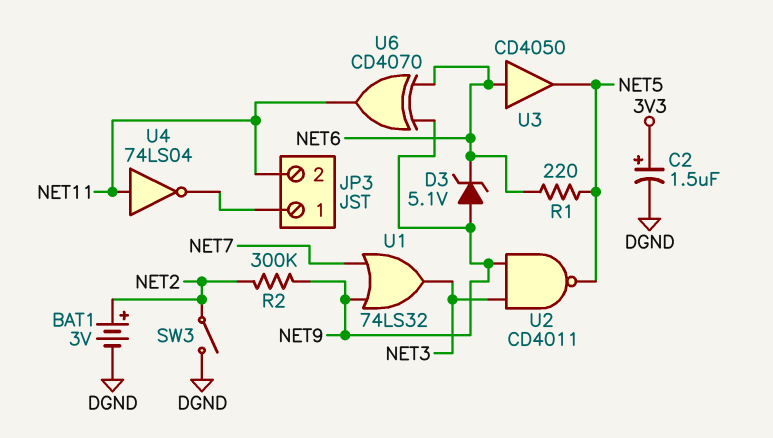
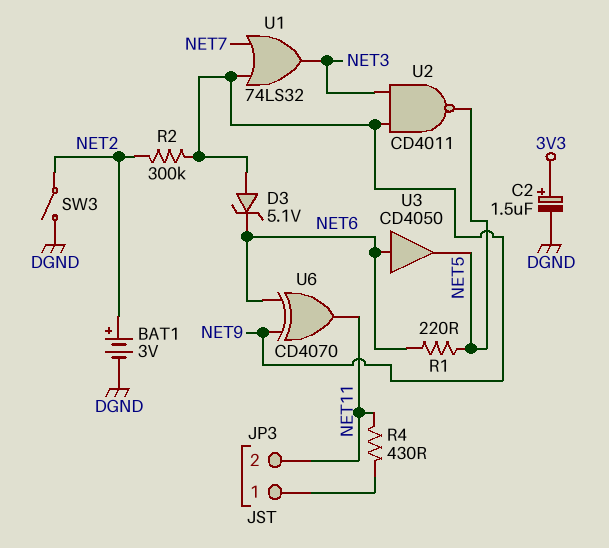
R4: none -> 430 (JP3/1, NET11)
U4: NOT 74LS04 (in NET11, out JP3/1) -> none

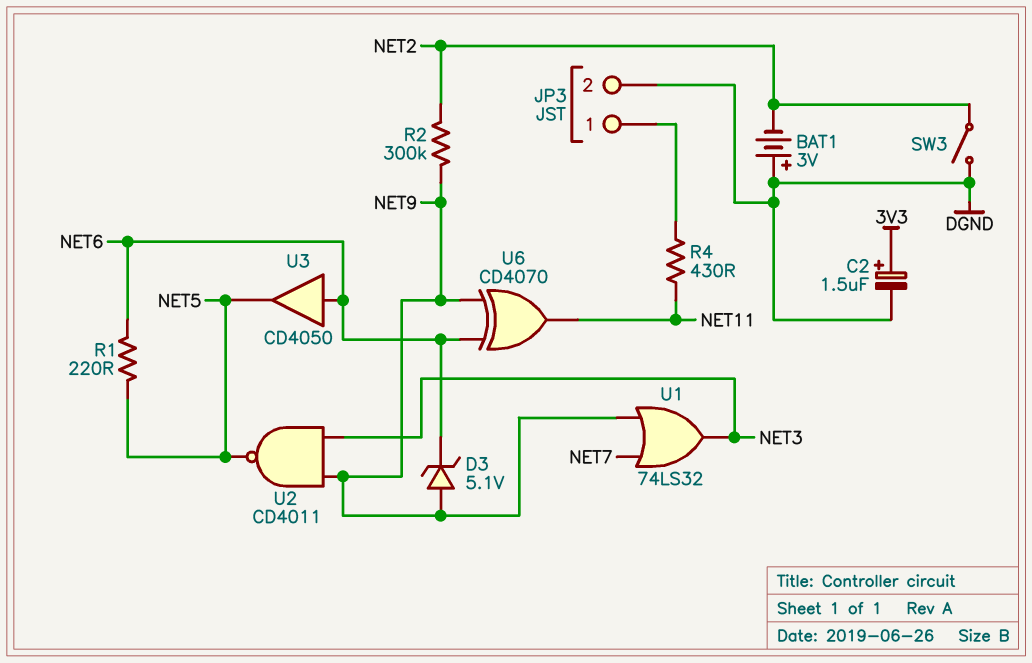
BAT1: 3V (plus NET2, minus DGND) -> 3V (plus DGND, minus NET2)
JP3 pin 2: NET11 -> DGND

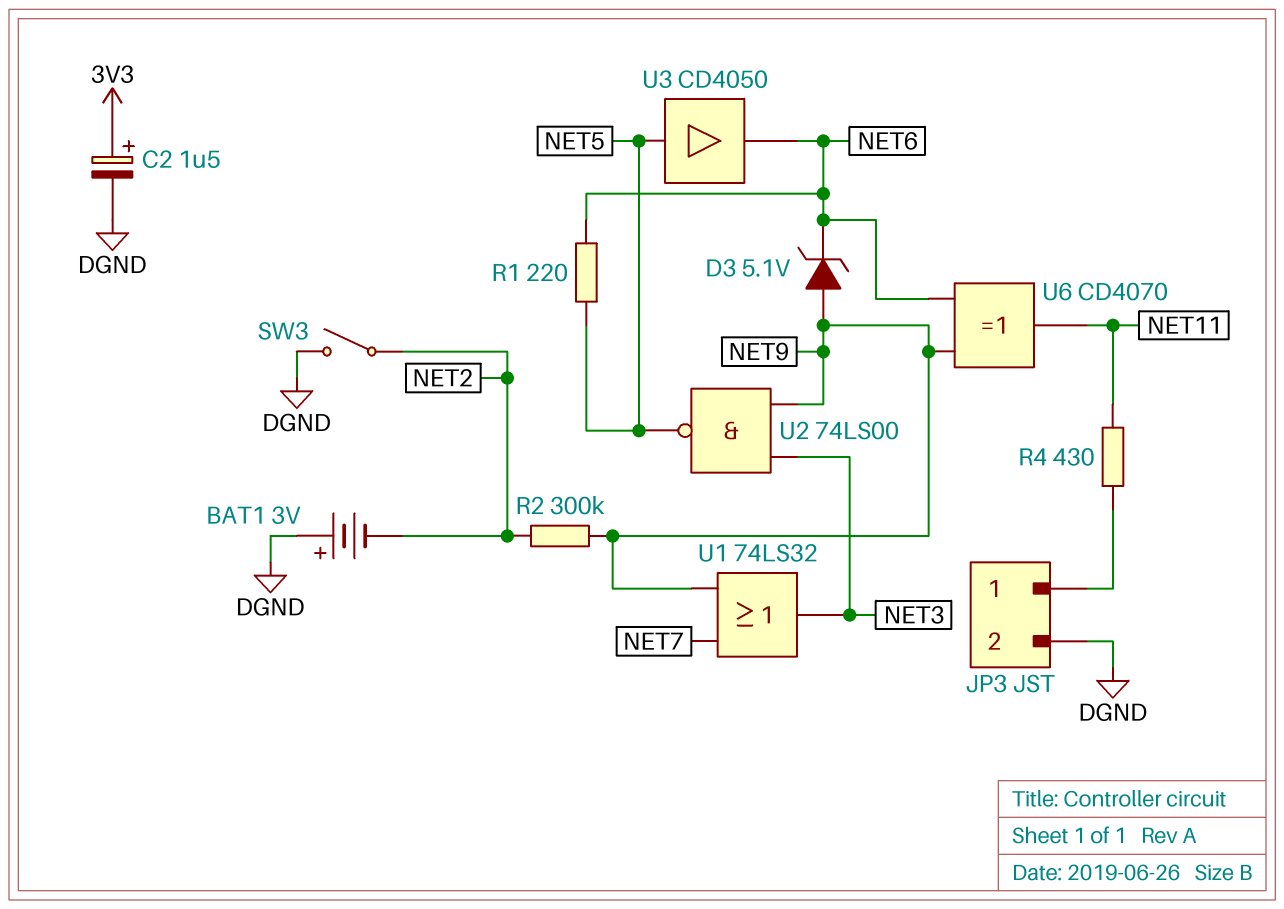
U2: NAND CD4011 (in NET3, in NET9, out NET5) -> NAND 74LS00 (in NET3, in NET9, out NET5)
U3: buffer CD4050 (in NET6, out NET5) -> buffer CD4050 (in NET5, out NET6)

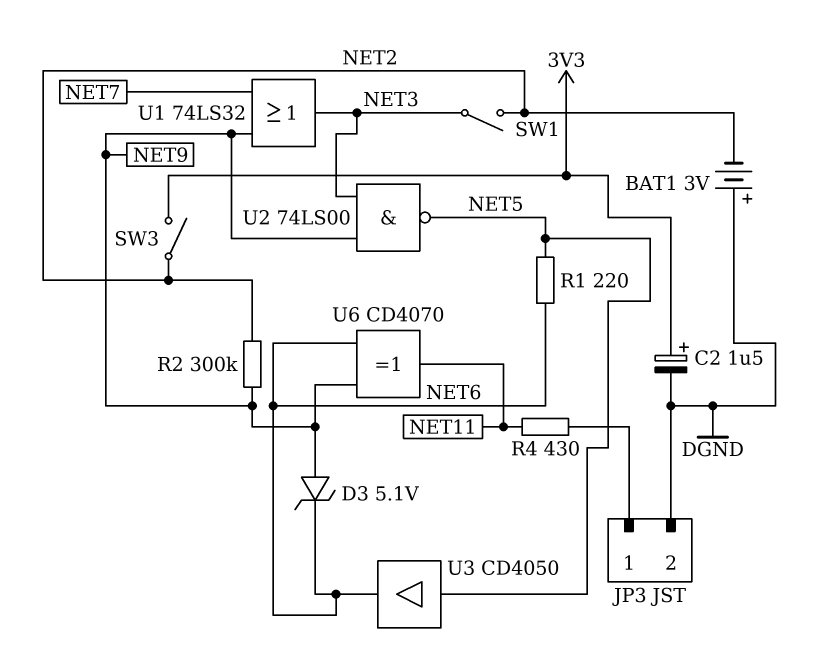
SW1: none -> switch (NET2, NET3)
SW3: switch (DGND, NET2) -> switch (3V3, NET2)

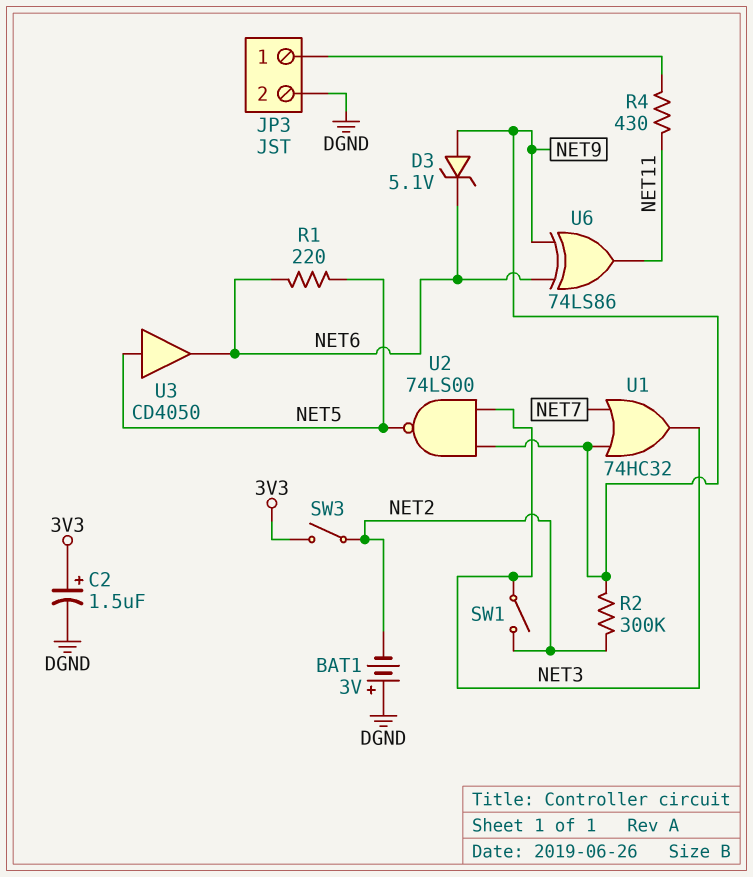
U1: OR 74LS32 (in NET7, in NET9, out NET3) -> OR 74HC32 (in NET7, in NET9, out NET3)
U6: XOR CD4070 (in NET6, in NET9, out NET11) -> XOR 74LS86 (in NET6, in NET9, out NET11)

